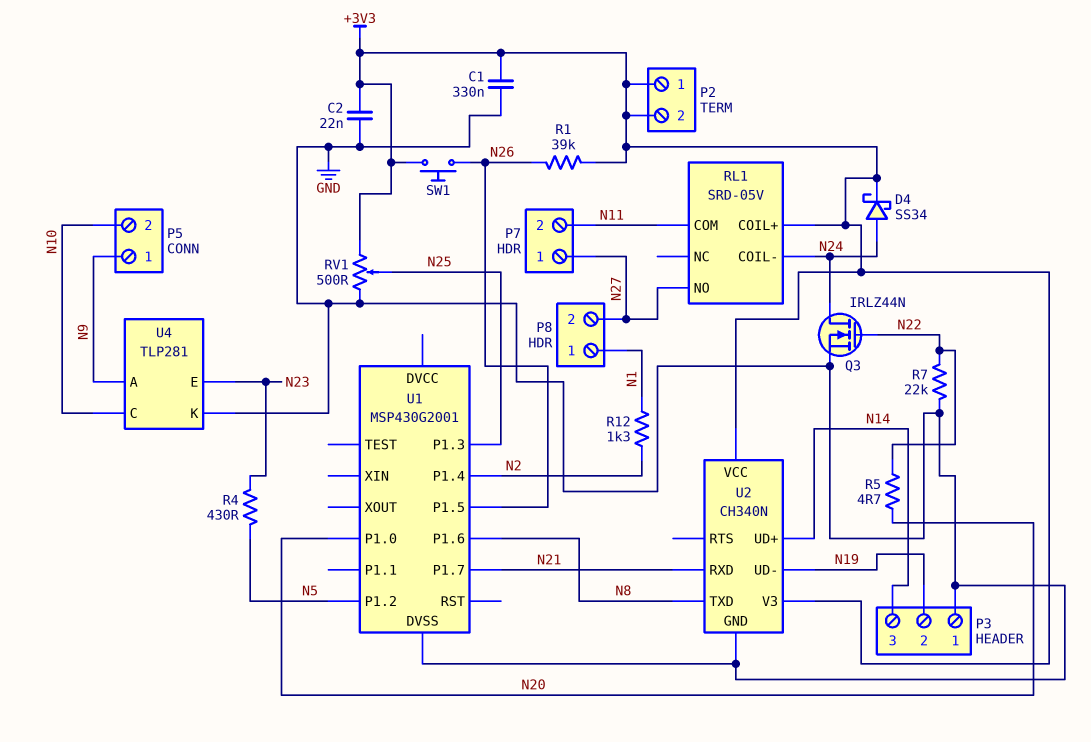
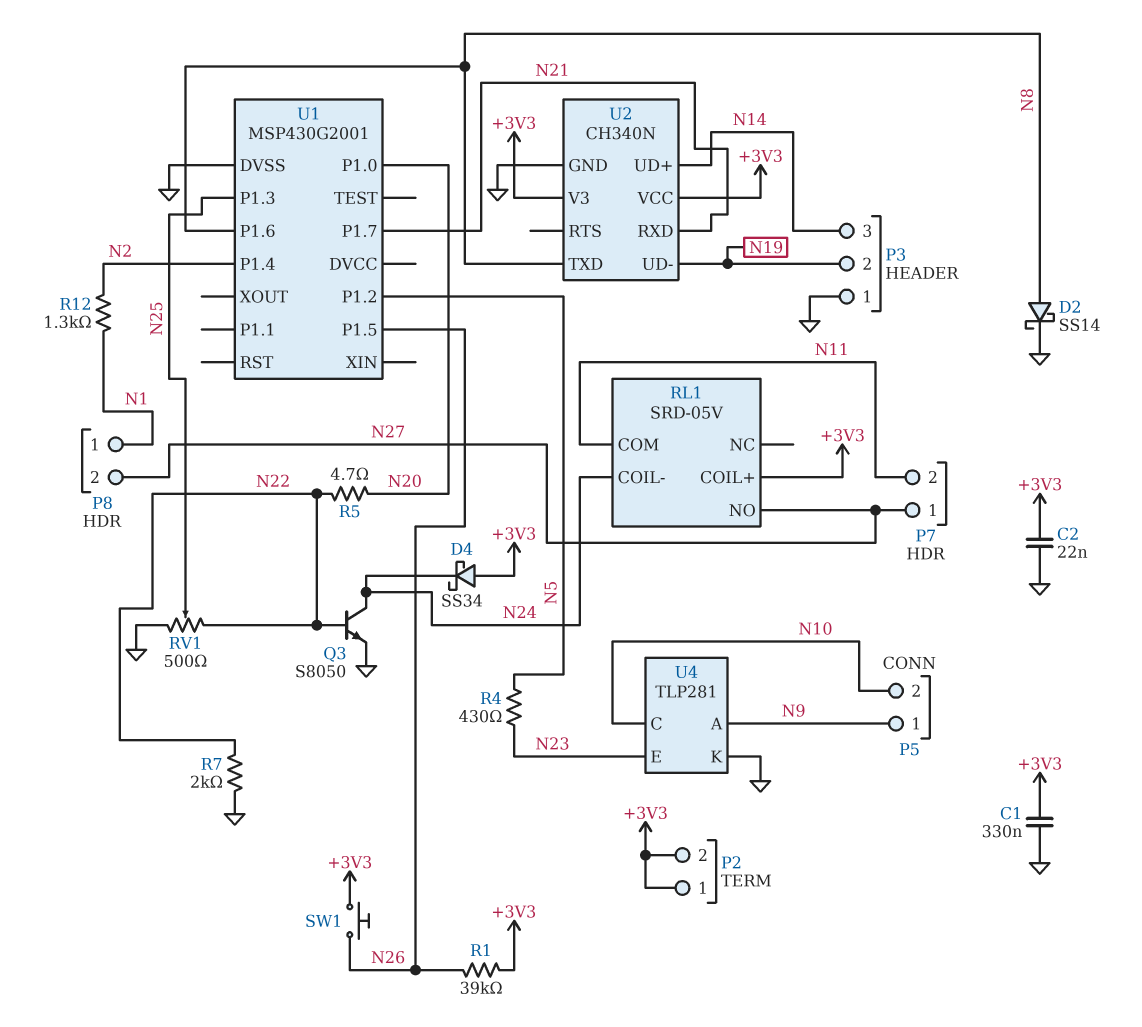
D2: none -> schottky SS14 (A N8, K GND)
D4: schottky SS34 (A N24, K +3V3) -> schottky SS34 (A +3V3, K N24)
Q3: NMOS IRLZ44N (G N22, D N24, S GND) -> NPN S8050 (B N22, C N24, E GND)
R7: 22k (GND, N22) -> 2k (GND, N22)
RV1: 500 (+3V3, GND, wiper N25) -> 500 (GND, N22, wiper N25)

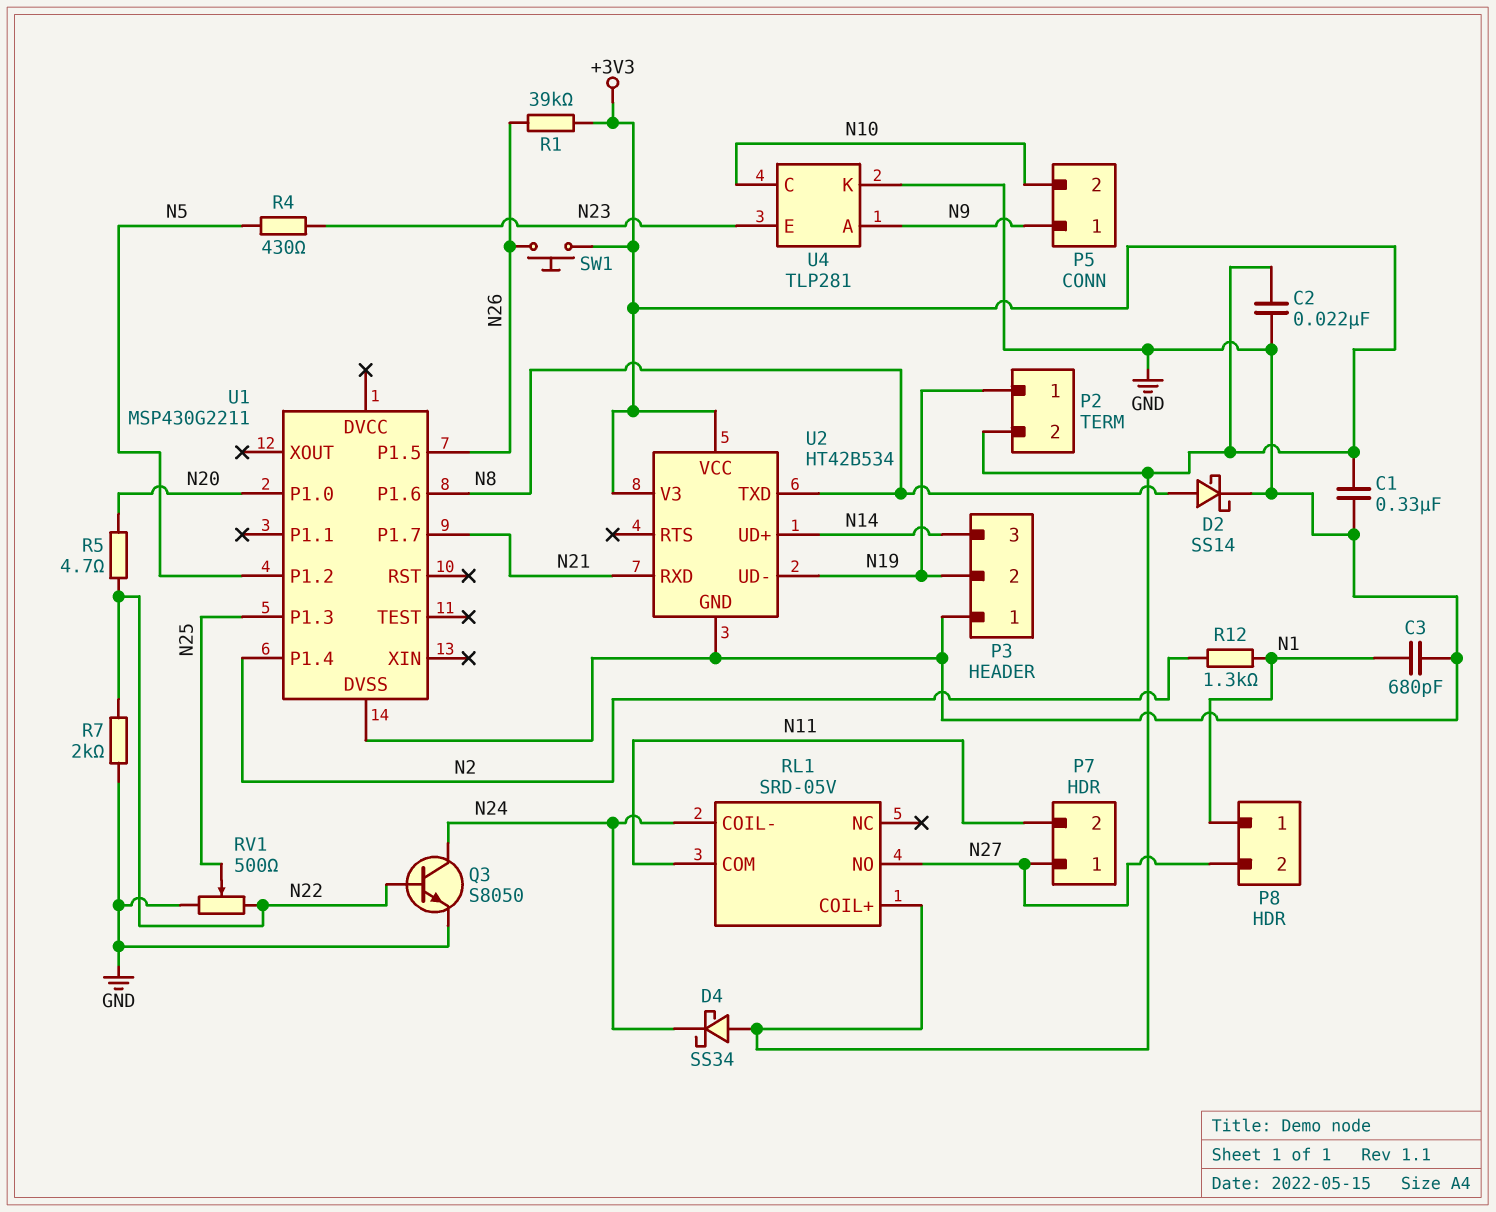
C3: none -> 680pF (GND, N1)
P2 pin 1: +3V3 -> N19
U1: MSP430G2001 -> MSP430G2211
U2: CH340N -> HT42B534

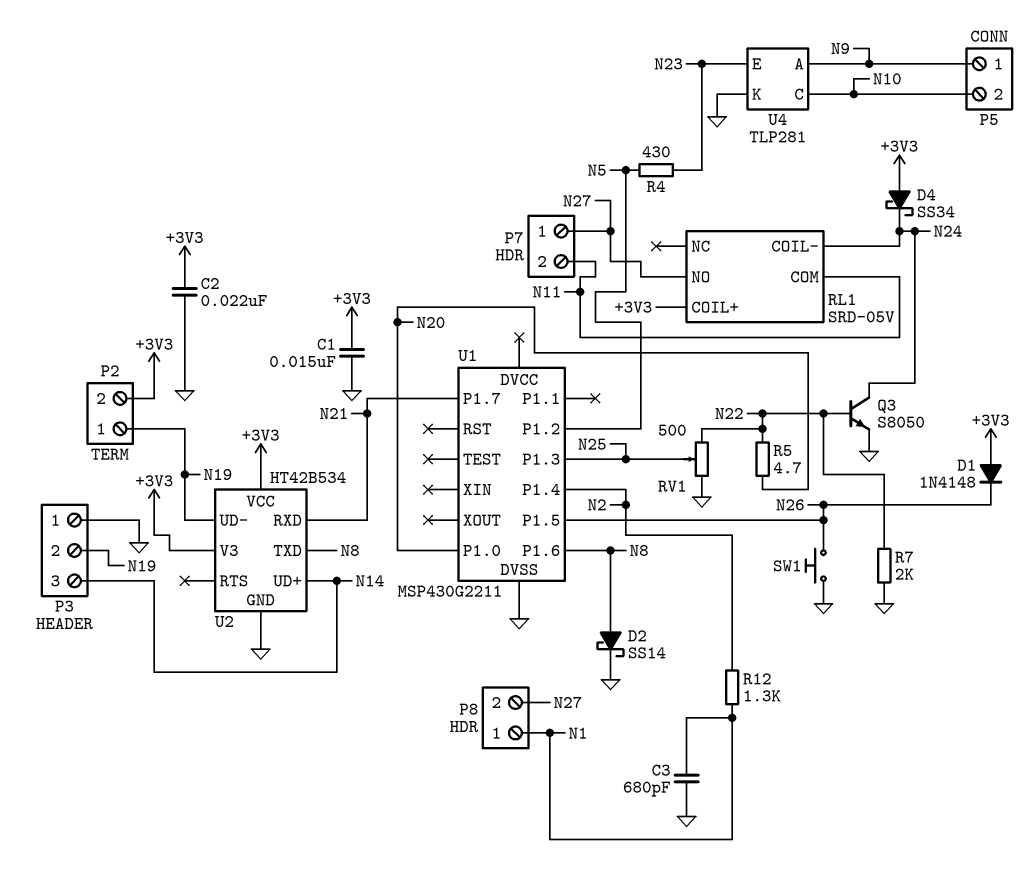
C1: 330nF (+3V3, GND) -> 15nF (+3V3, GND)
D1: none -> diode 1N4148 (A +3V3, K N26)
R1: 39k (+3V3, N26) -> none
SW1: button (+3V3, N26) -> button (GND, N26)

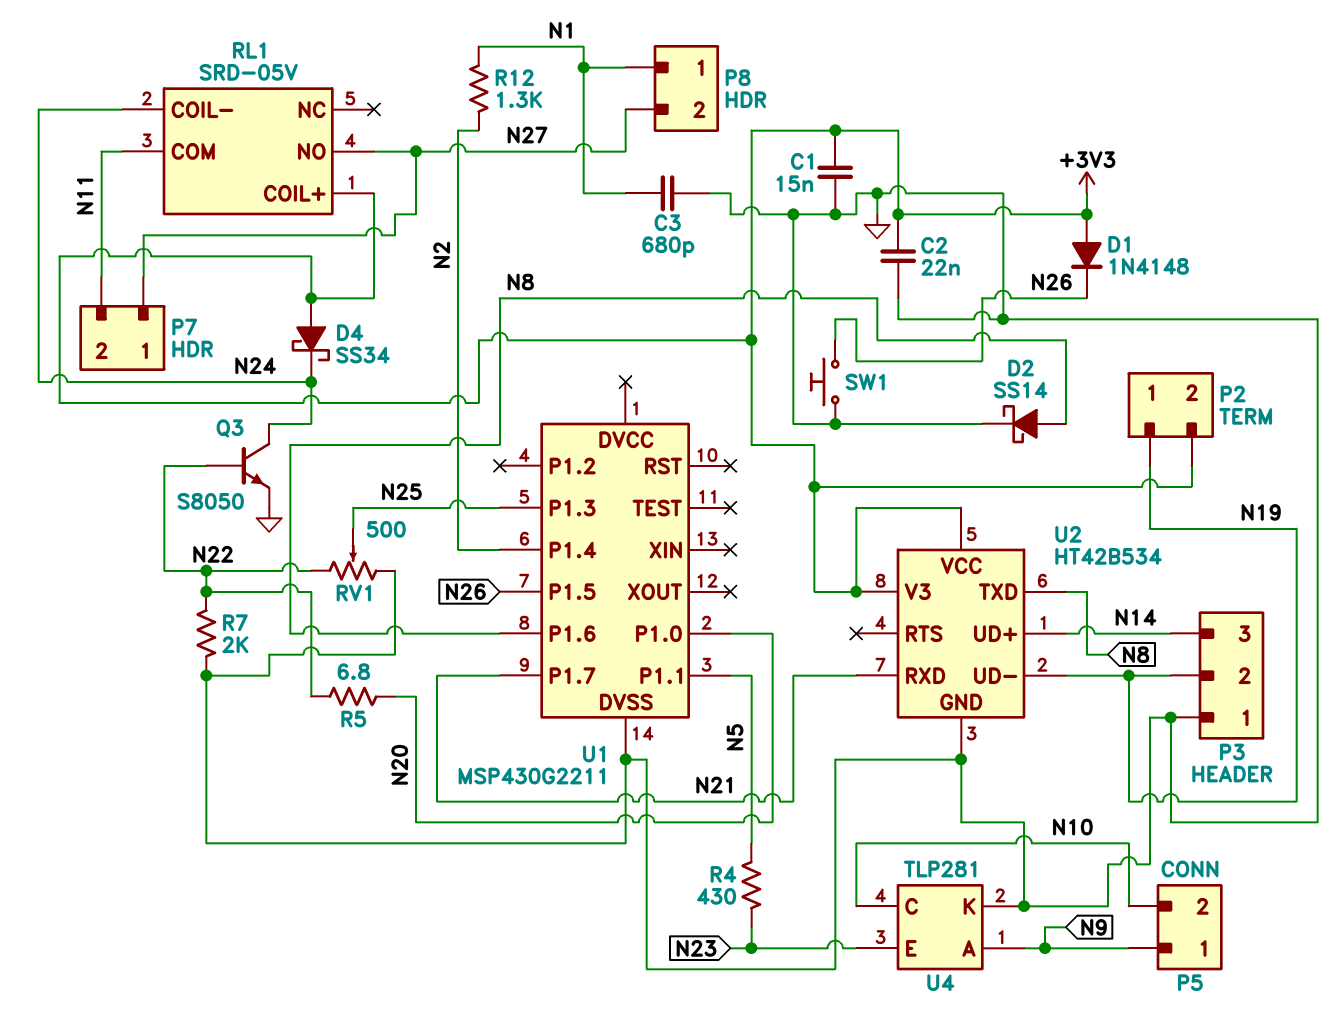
R5: 4.7 (N20, N22) -> 6.8 (N20, N22)
U1 pin P1.1: none -> N5
U1 pin P1.2: N5 -> none

